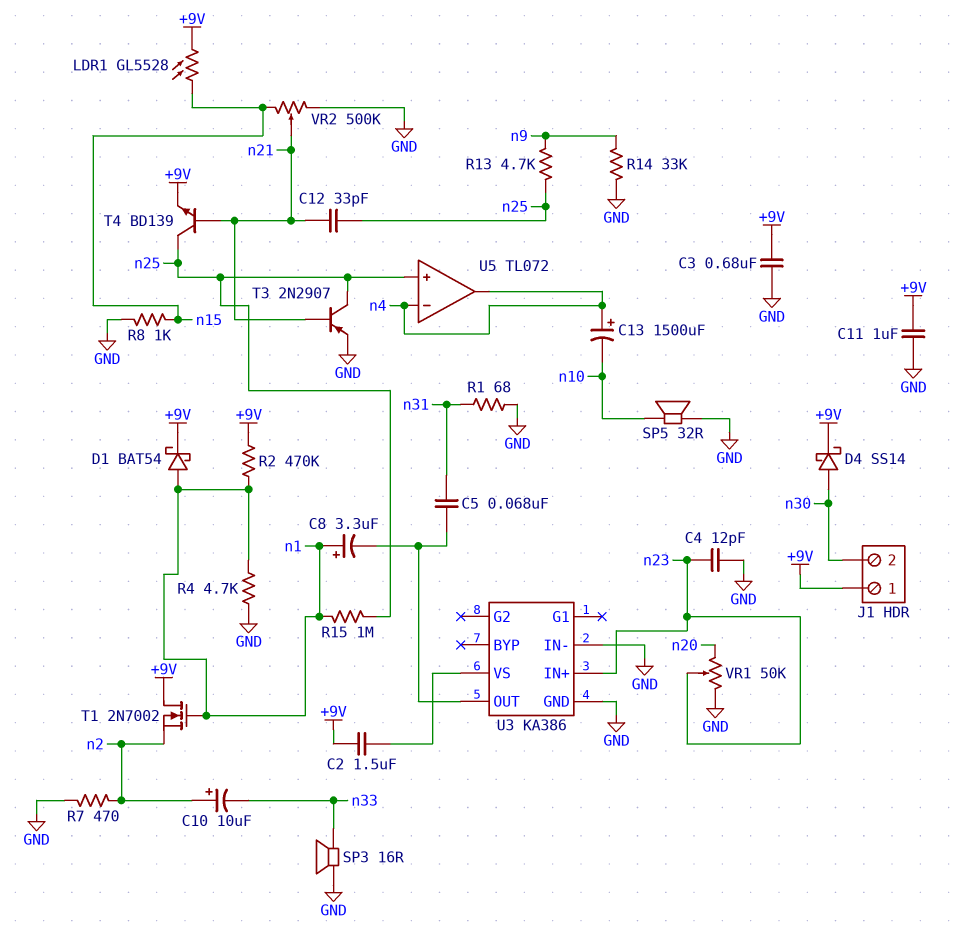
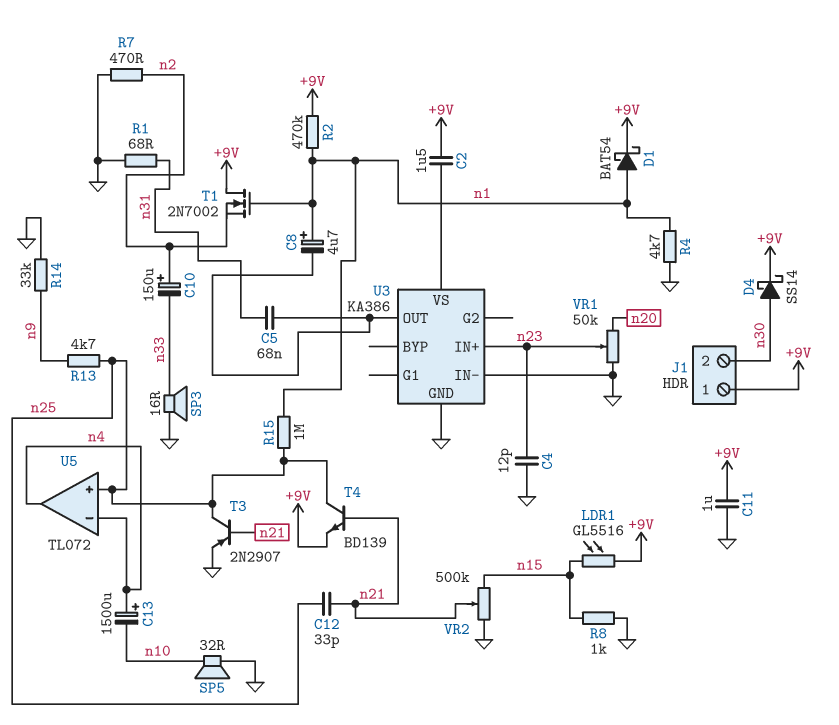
C3: 680nF (+9V, GND) -> none
C8: 3.3uF (plus n1, minus U3/OUT) -> 4.7uF (plus n1, minus U3/OUT)
C10: 10uF (plus n2, minus n33) -> 150uF (plus n2, minus n33)
LDR1: GL5528 (+9V, n15) -> GL5516 (+9V, n15)

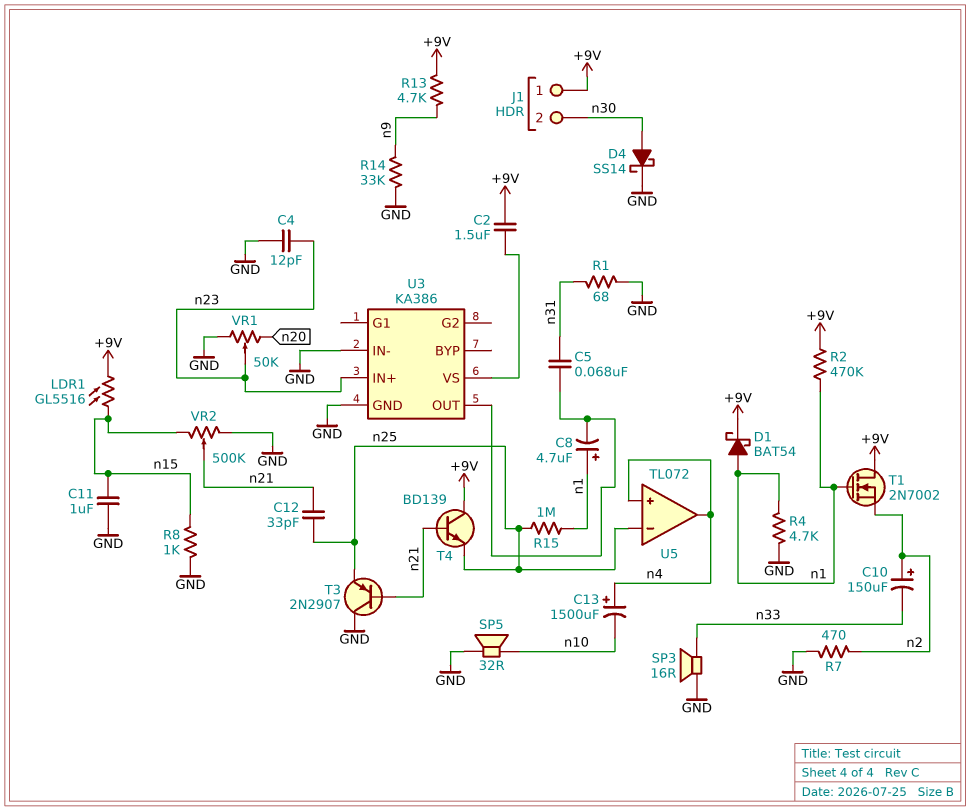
C11: 1uF (+9V, GND) -> 1uF (GND, n15)
D4: schottky SS14 (A n30, K +9V) -> schottky SS14 (A n30, K GND)
R13: 4.7k (n9, n25) -> 4.7k (+9V, n9)
T3: PNP 2N2907 (B n21, C n25, E GND) -> PNP 2N2907 (B n21, C GND, E n25)
T4: NPN BD139 (B n21, C n25, E +9V) -> NPN BD139 (B n21, C +9V, E n25)
U5 pin in+: n25 -> n4
U5 pin in-: n4 -> n25

